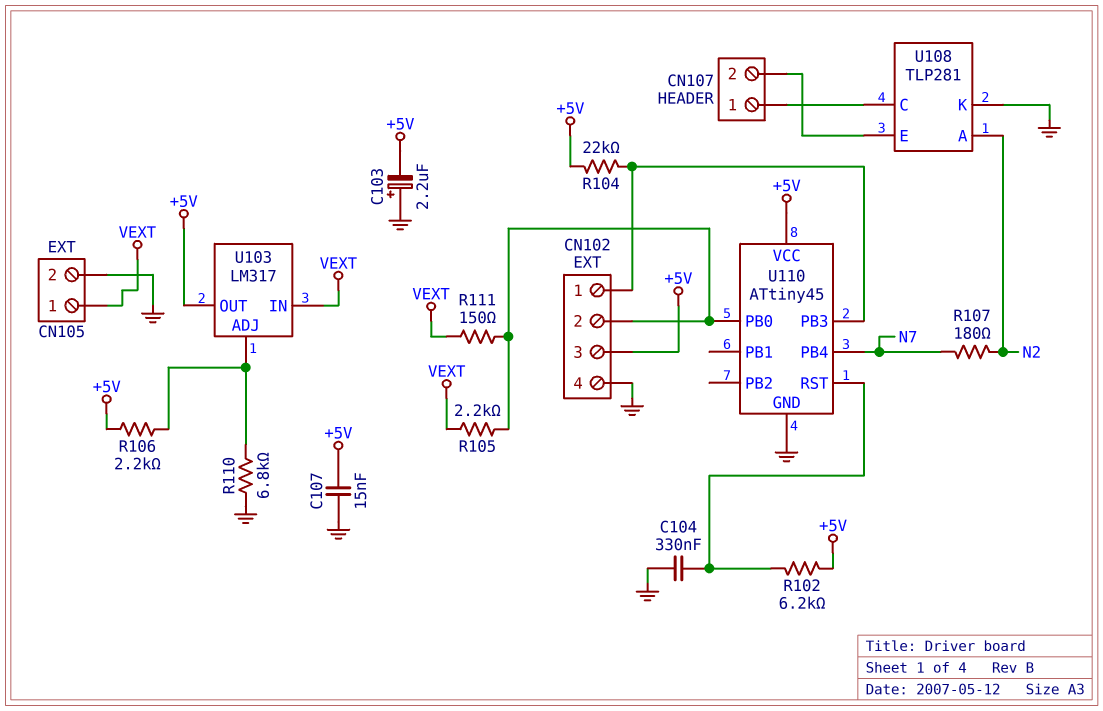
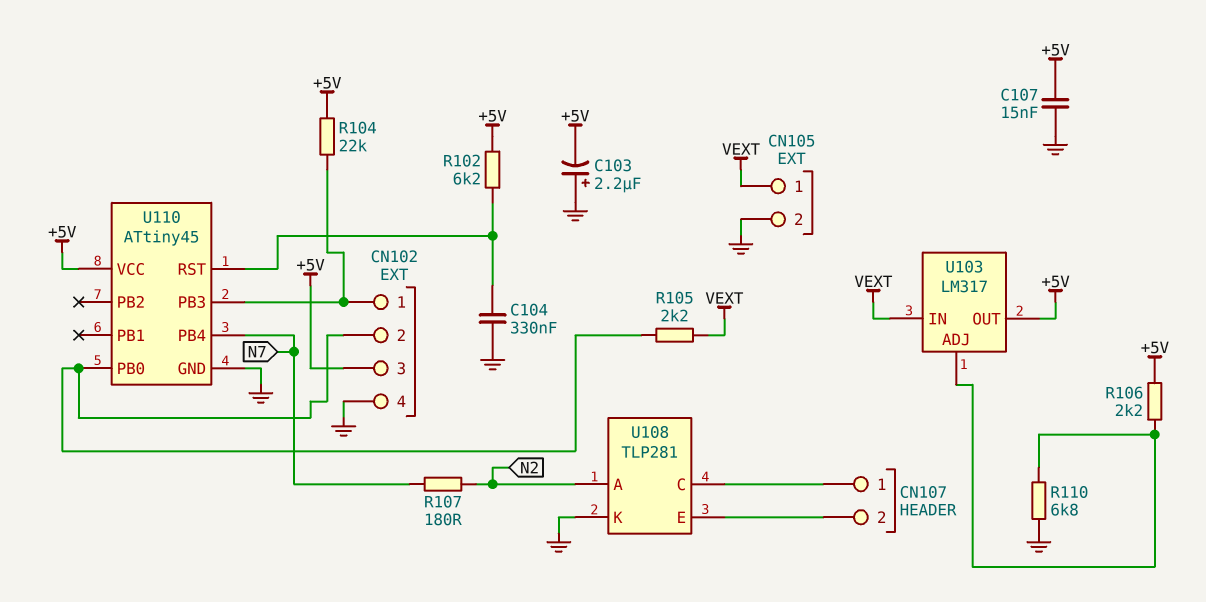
R111: 150 (CN102/2, VEXT) -> none

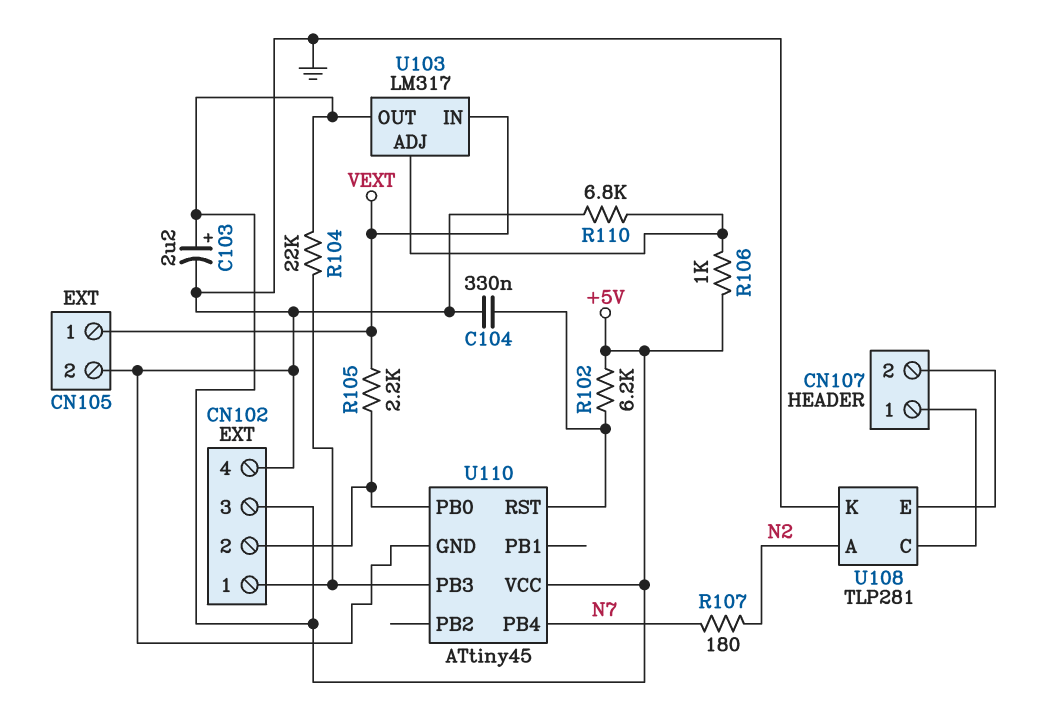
C103: 2.2uF (plus GND, minus +5V) -> 2.2uF (plus +5V, minus GND)
C107: 15nF (+5V, GND) -> none
R106: 2.2k (+5V, U103/ADJ) -> 1k (+5V, U103/ADJ)

